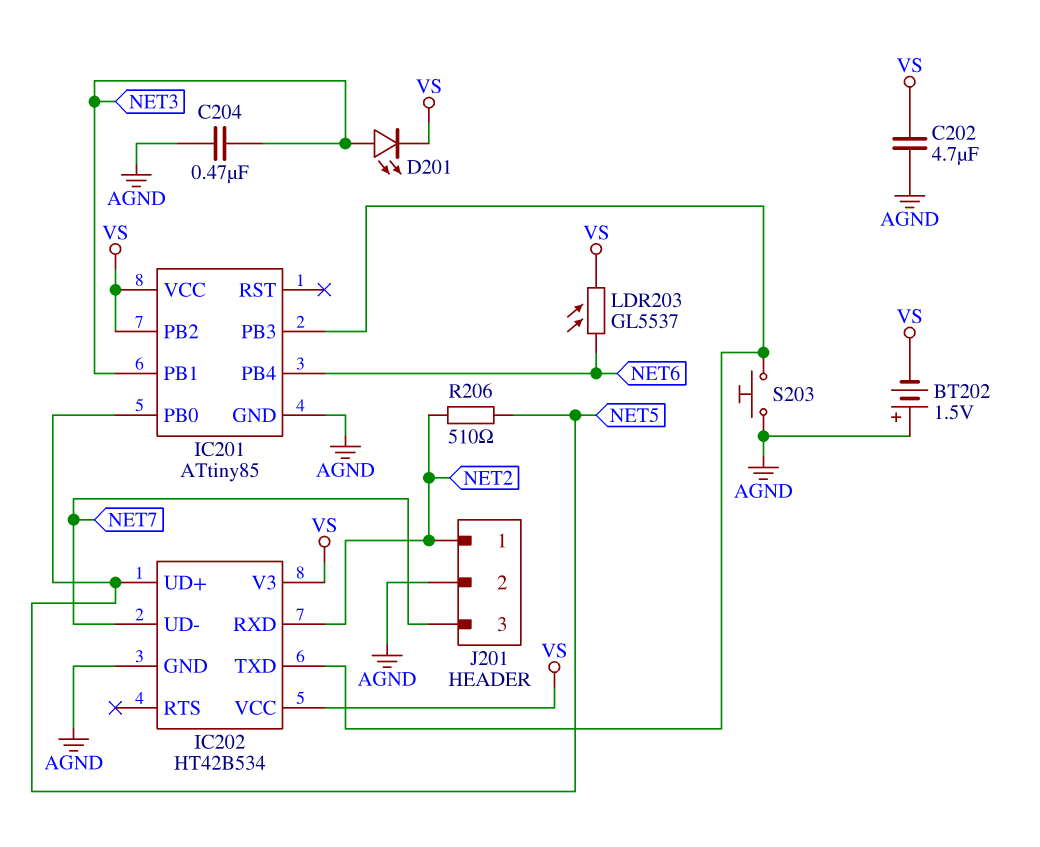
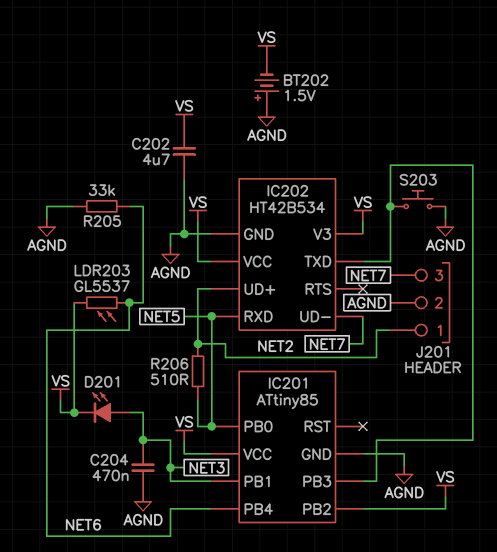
IC202 pin RXD: NET2 -> NET5
IC202 pin UD+: NET5 -> NET2
R205: none -> 33k (AGND, NET6)

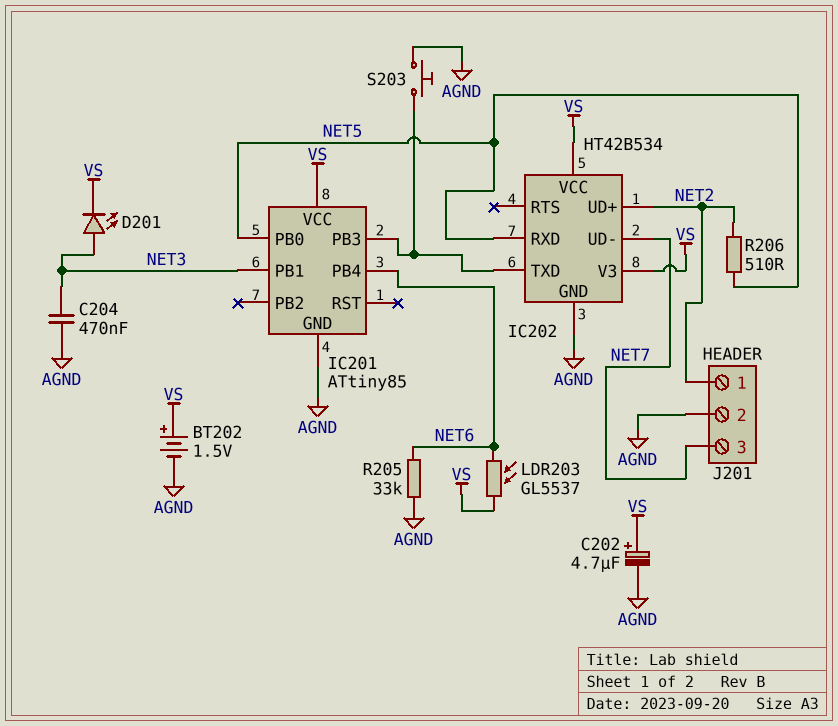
BT202: 1.5V (plus AGND, minus VS) -> 1.5V (plus VS, minus AGND)
C202: 4.7uF (AGND, VS) -> 4.7uF (plus VS, minus AGND)
IC201 pin PB2: VS -> none

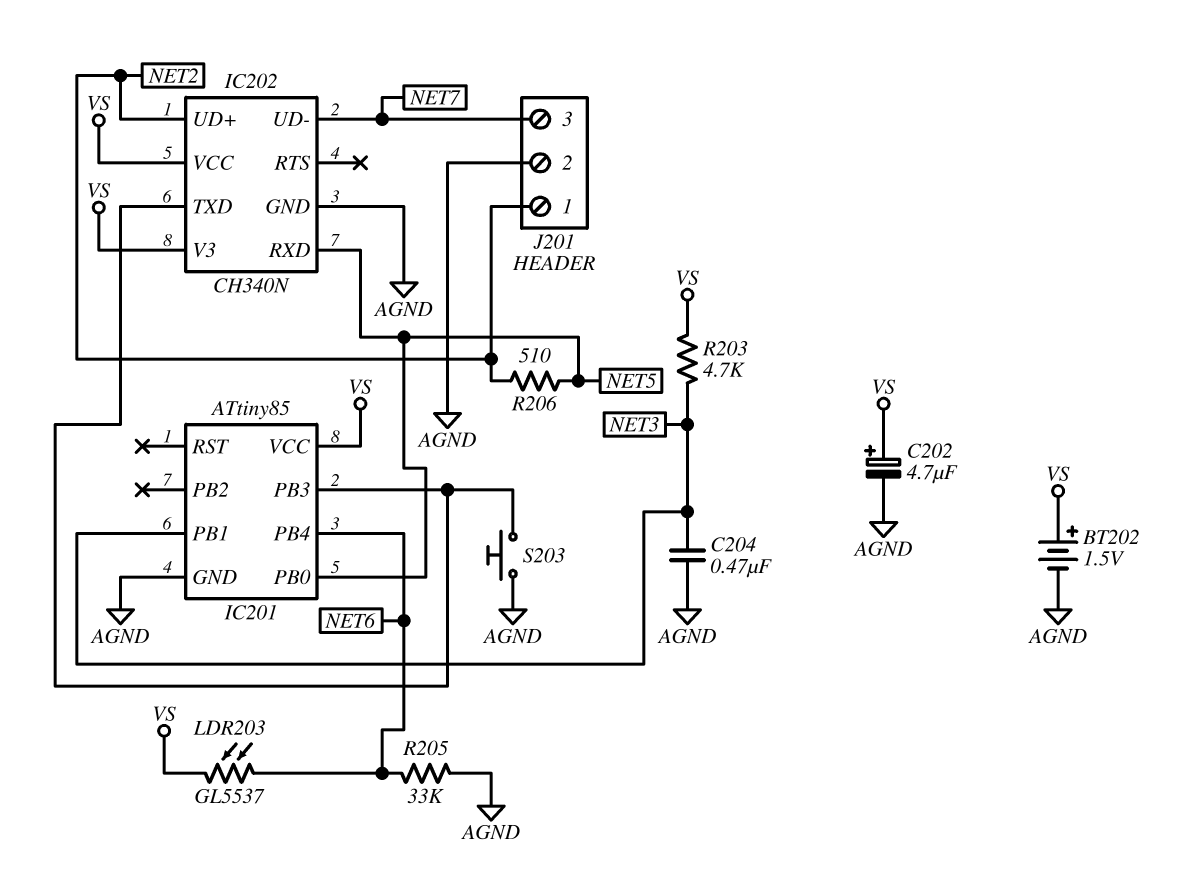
D201: LED (A NET3, K VS) -> none
IC202: HT42B534 -> CH340N
R203: none -> 4.7k (NET3, VS)

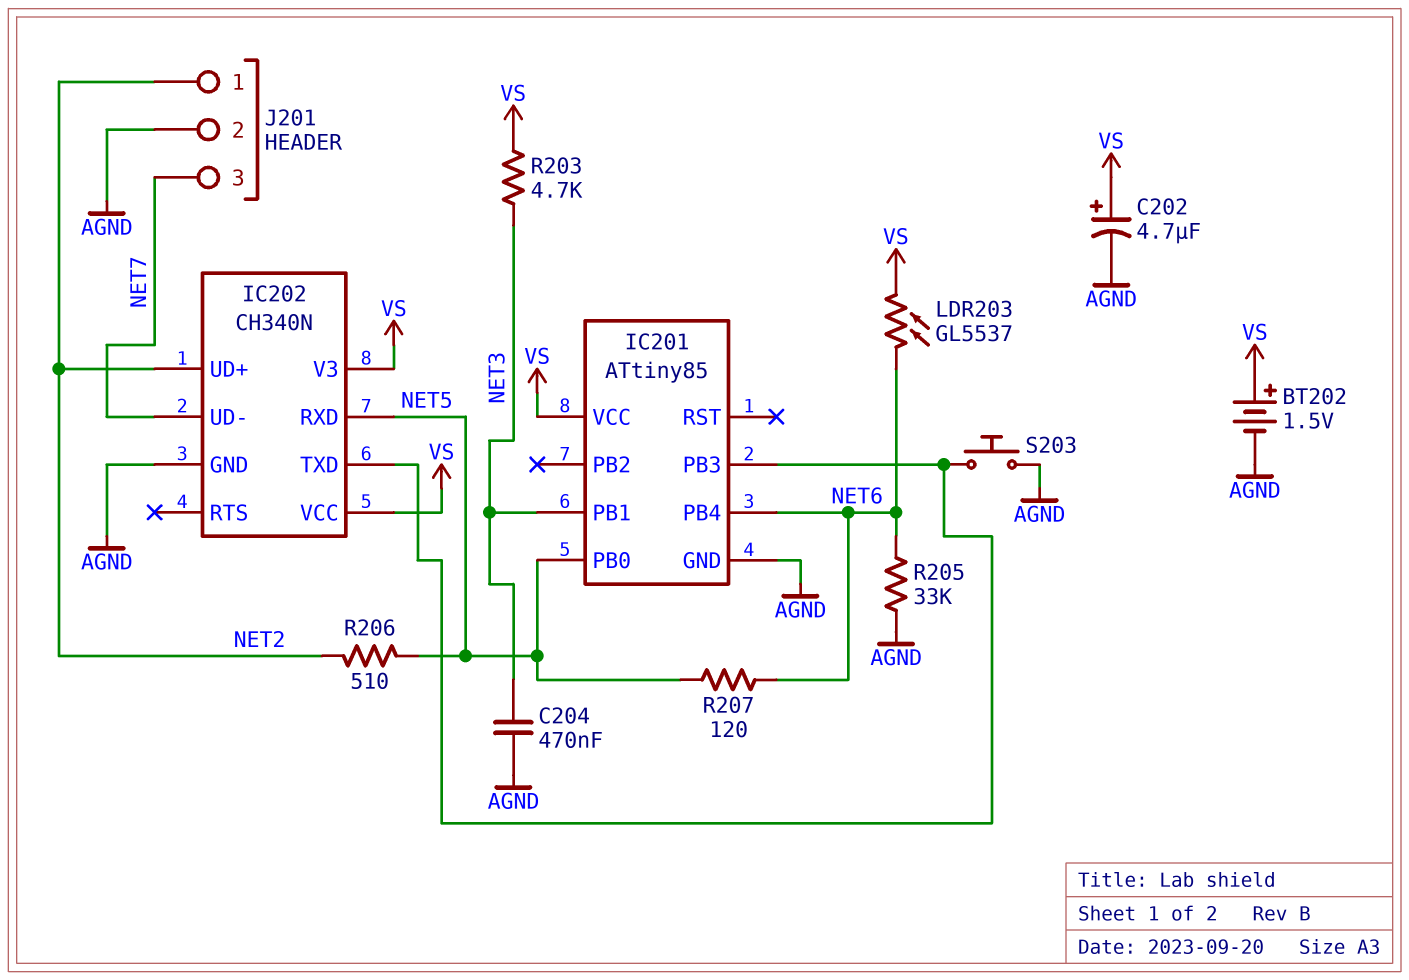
R207: none -> 120 (NET5, NET6)

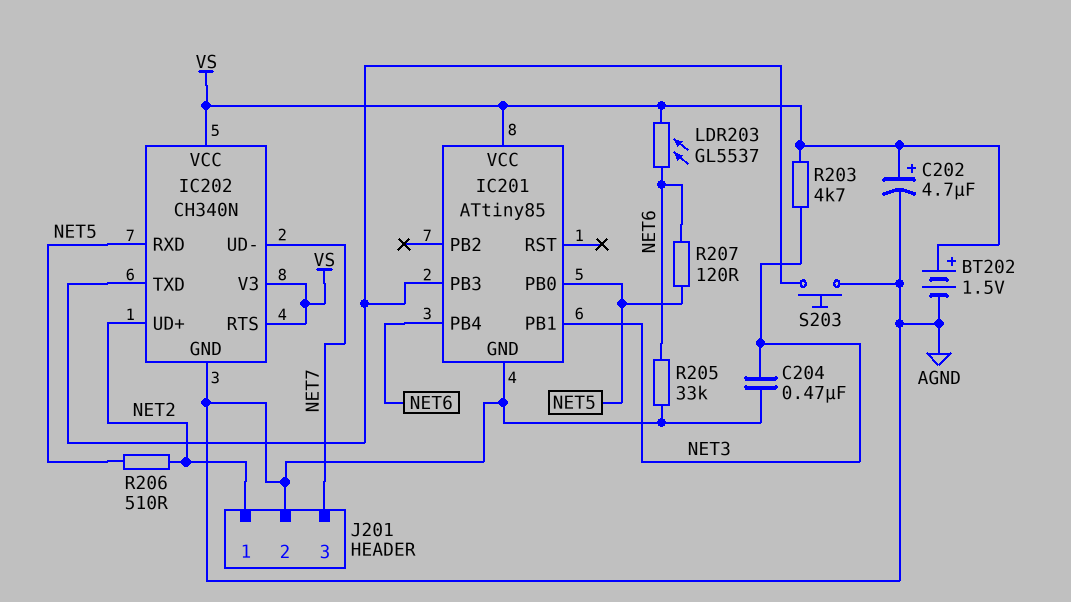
IC202 pin RTS: none -> VS

